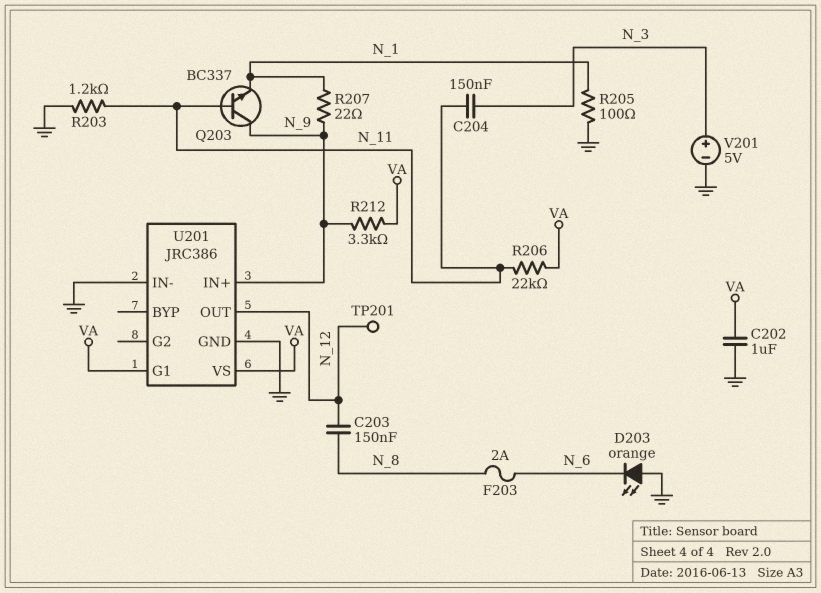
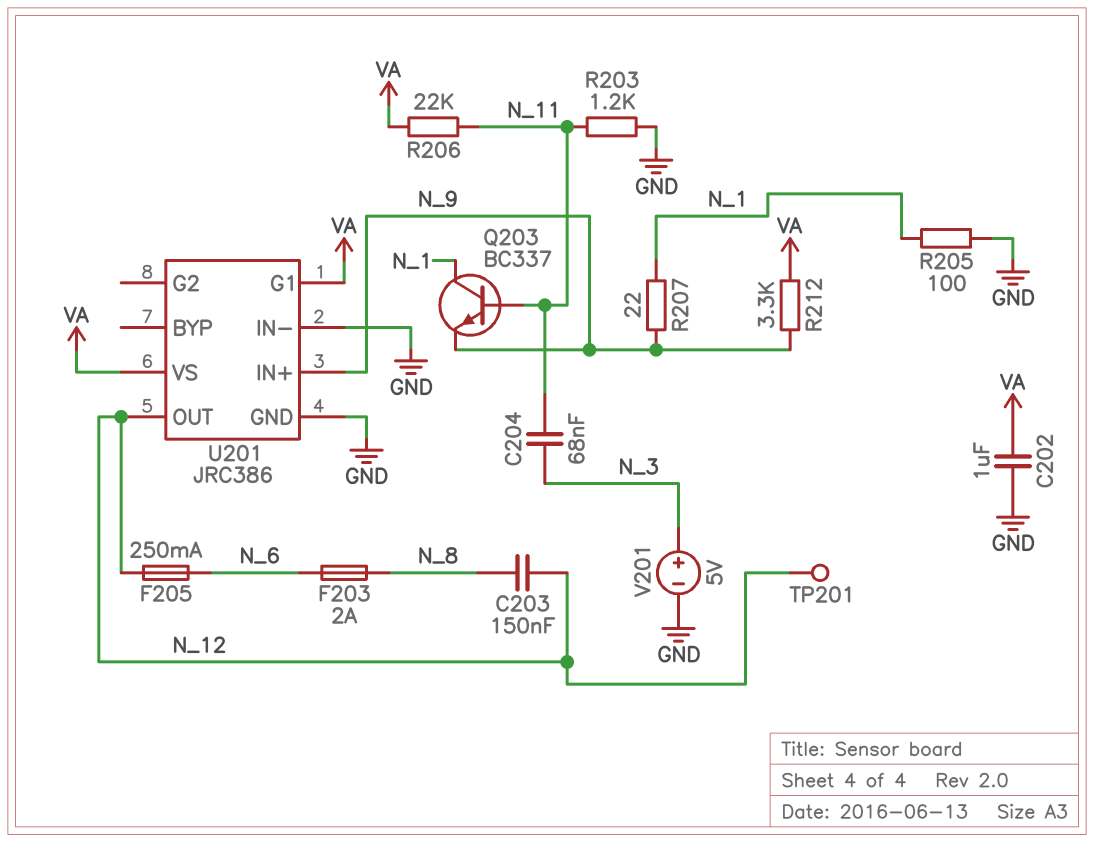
C204: 150nF (N_3, N_11) -> 68nF (N_3, N_11)
D203: LED orange (A GND, K N_6) -> none
F205: none -> 250mA (N_6, N_12)
Q203: NPN BC337 (B N_11, C N_9, E N_1) -> NPN BC337 (B N_11, C N_1, E N_9)

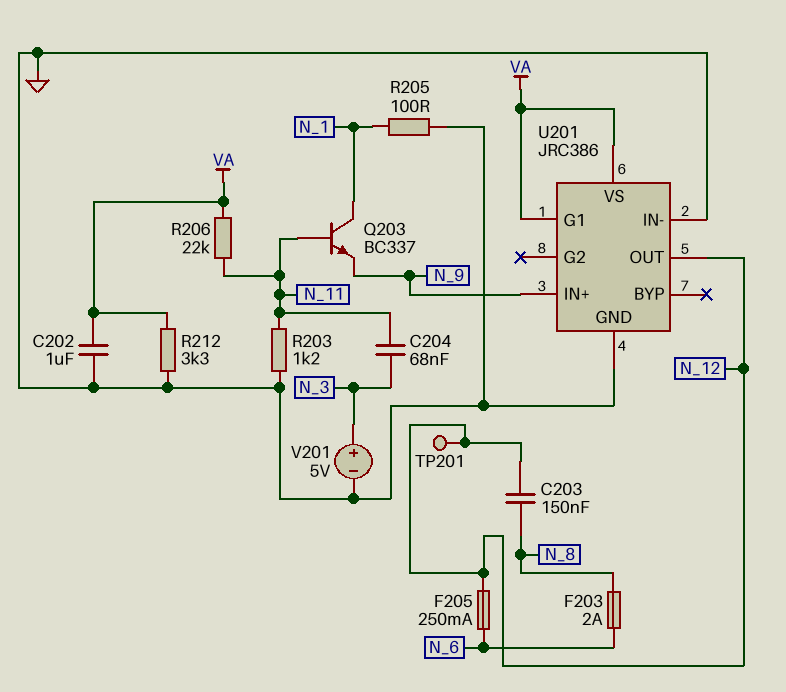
R207: 22 (N_1, N_9) -> none
R212: 3.3k (N_9, VA) -> 3.3k (GND, VA)

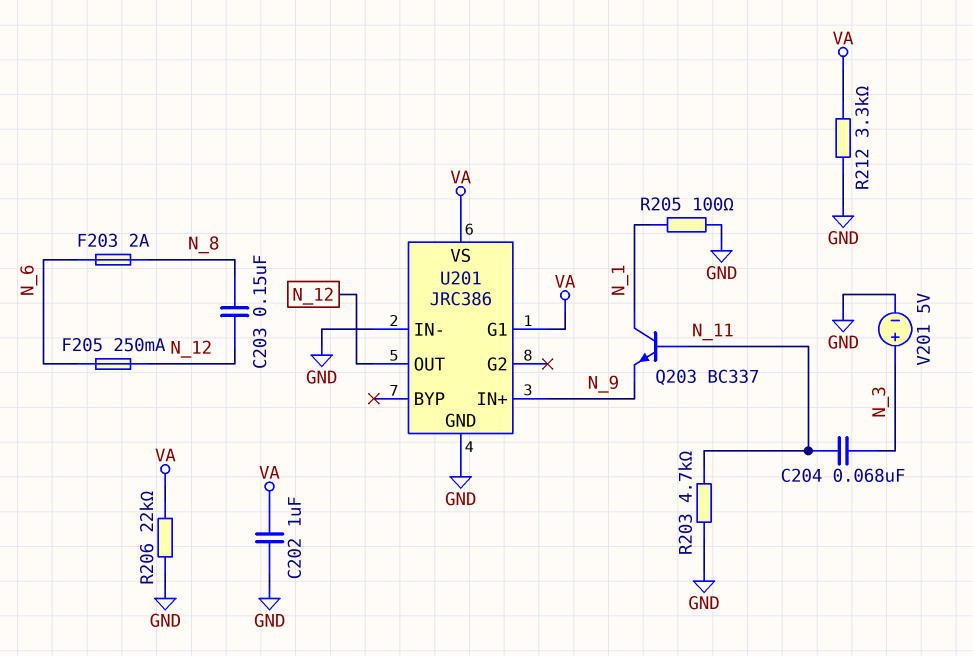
R203: 1.2k (GND, N_11) -> 4.7k (GND, N_11)
R206: 22k (N_11, VA) -> 22k (GND, VA)
TP201: test point (N_12) -> none

